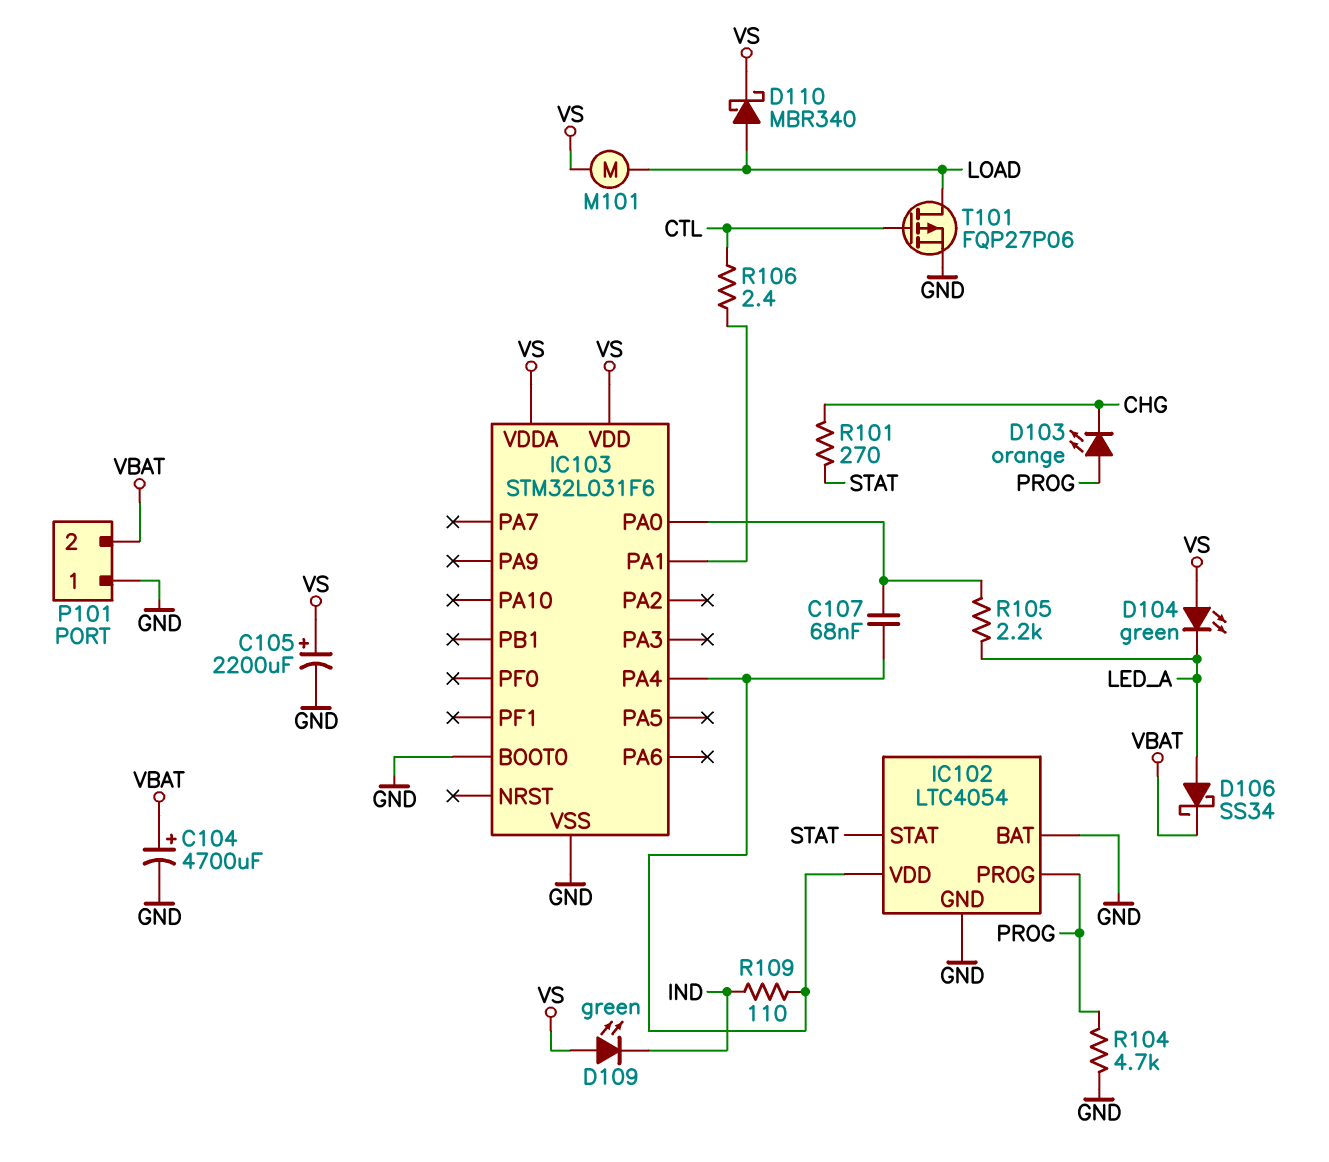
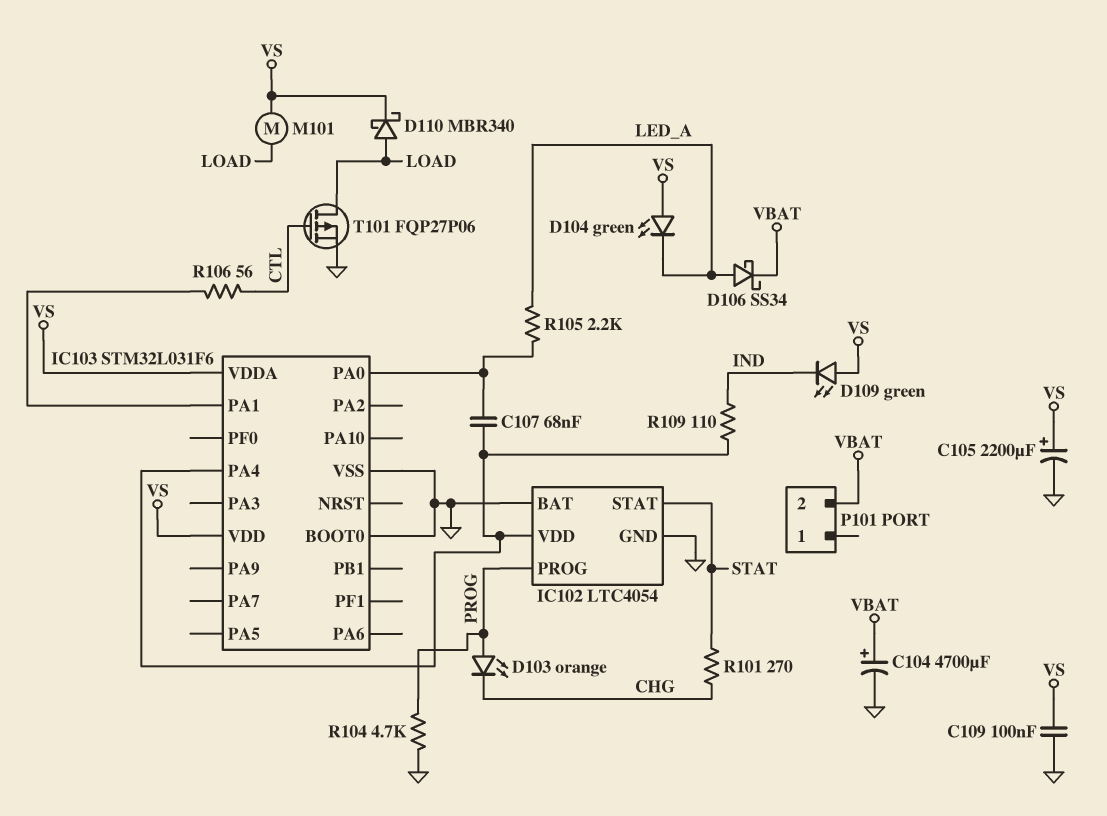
C109: none -> 100nF (GND, VS)
P101 pin 1: GND -> none
R106: 2.4 (CTL, IC103/PA1) -> 56 (CTL, IC103/PA1)

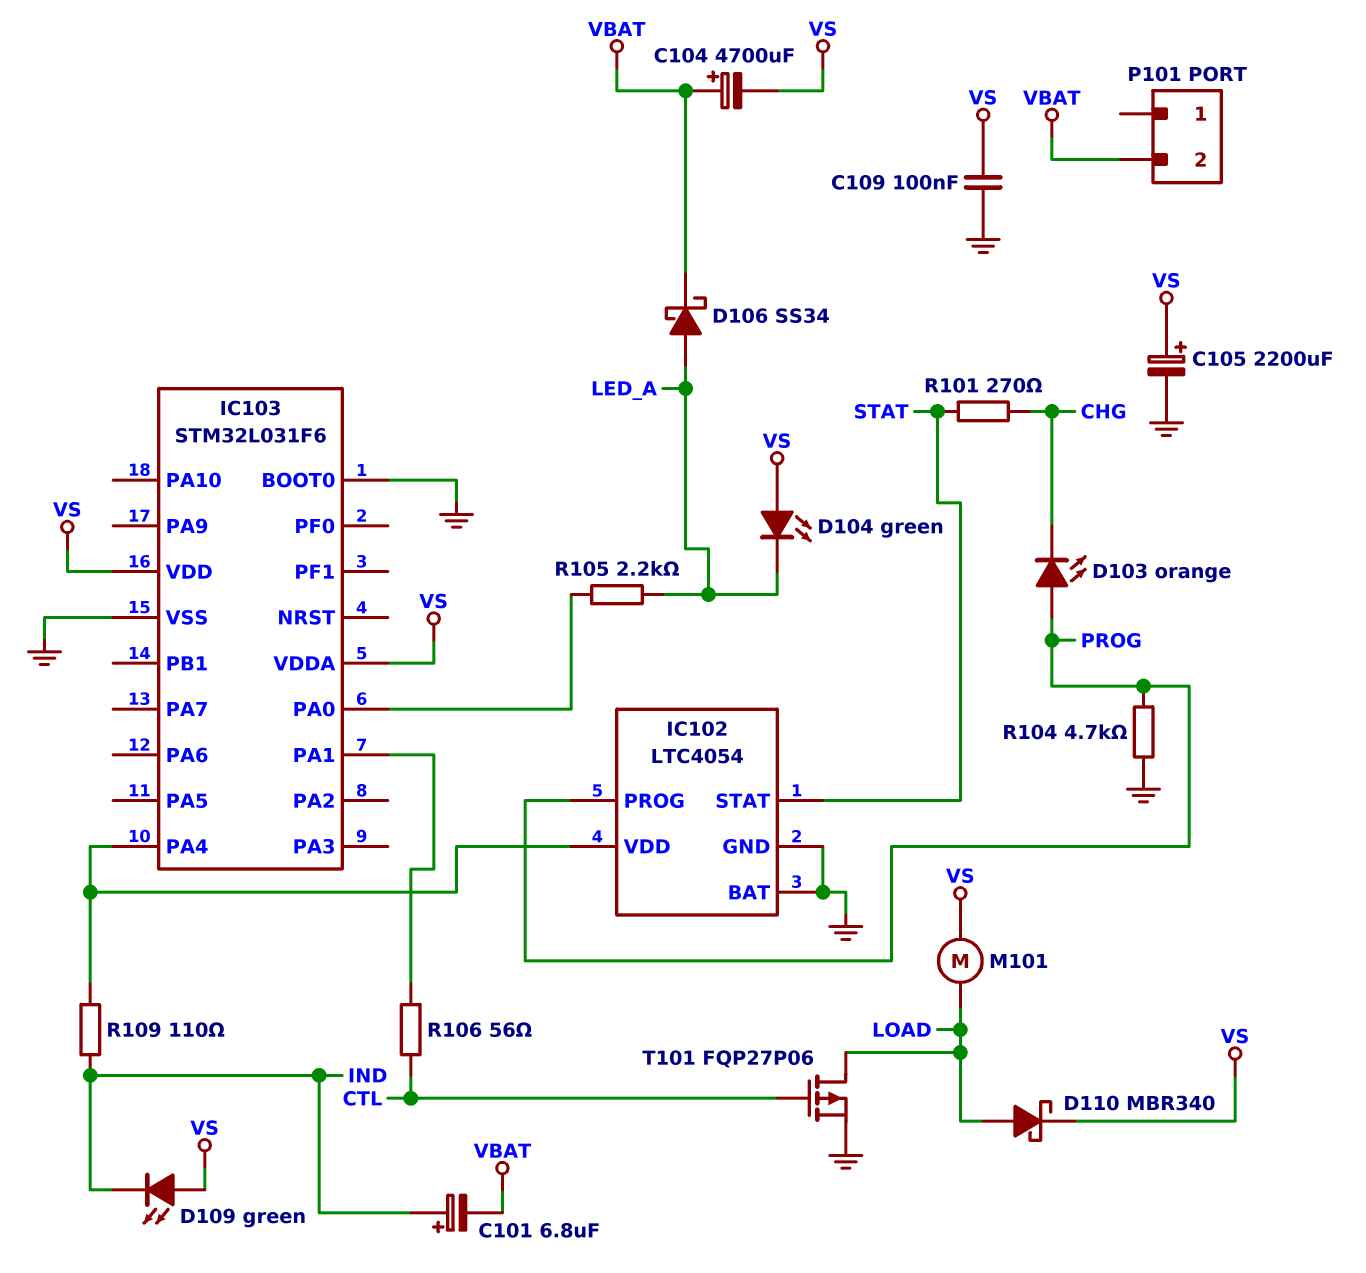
C101: none -> 6.8uF (plus IND, minus VBAT)
C104: 4700uF (plus VBAT, minus GND) -> 4700uF (plus VBAT, minus VS)
C107: 68nF (IC102/VDD, IC103/PA0) -> none

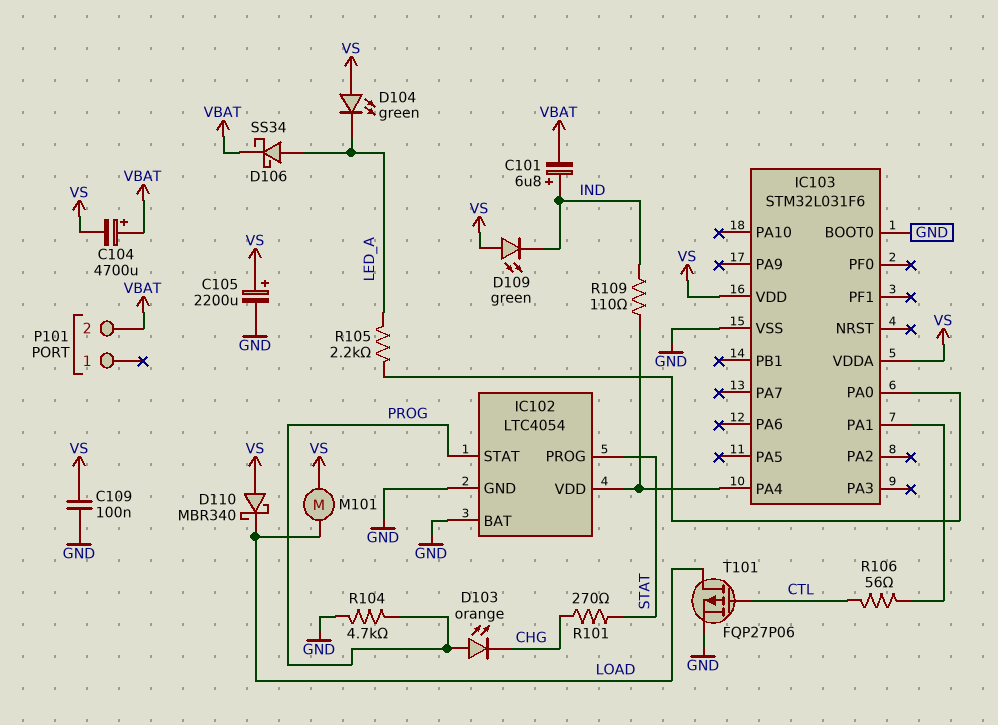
D110: schottky MBR340 (A LOAD, K VS) -> schottky MBR340 (A VS, K LOAD)
IC102 pin PROG: PROG -> STAT
IC102 pin STAT: STAT -> PROG

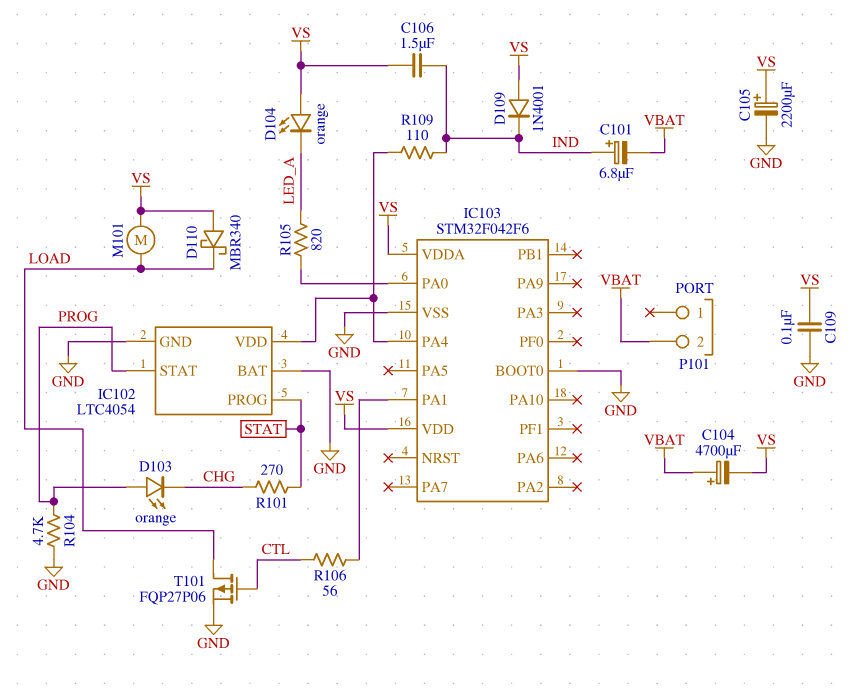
C106: none -> 1.5uF (IND, VS)
D104: LED green (A VS, K LED_A) -> LED orange (A VS, K LED_A)
D106: schottky SS34 (A LED_A, K VBAT) -> none
D109: LED green (A VS, K IND) -> diode 1N4001 (A VS, K IND)
IC103: STM32L031F6 -> STM32F042F6
R105: 2.2k (IC103/PA0, LED_A) -> 820 (IC103/PA0, LED_A)

